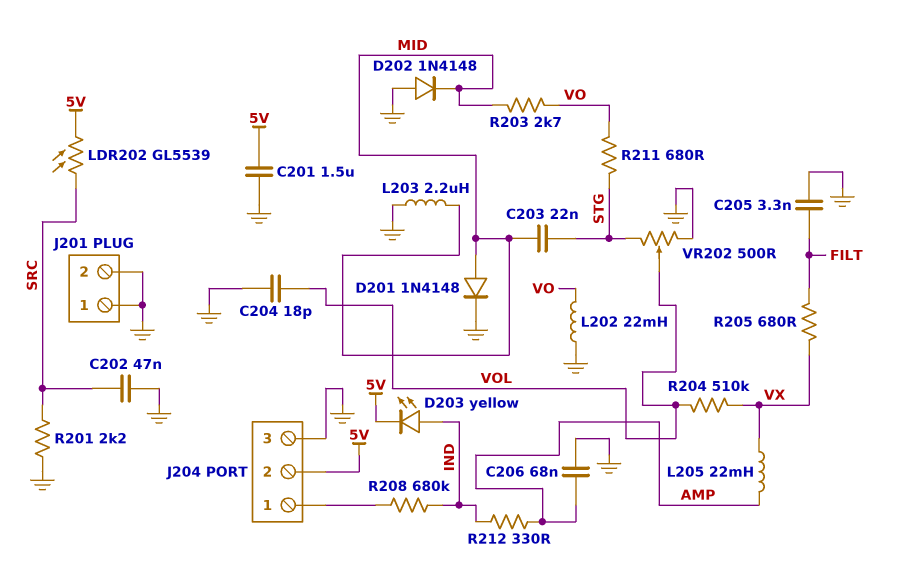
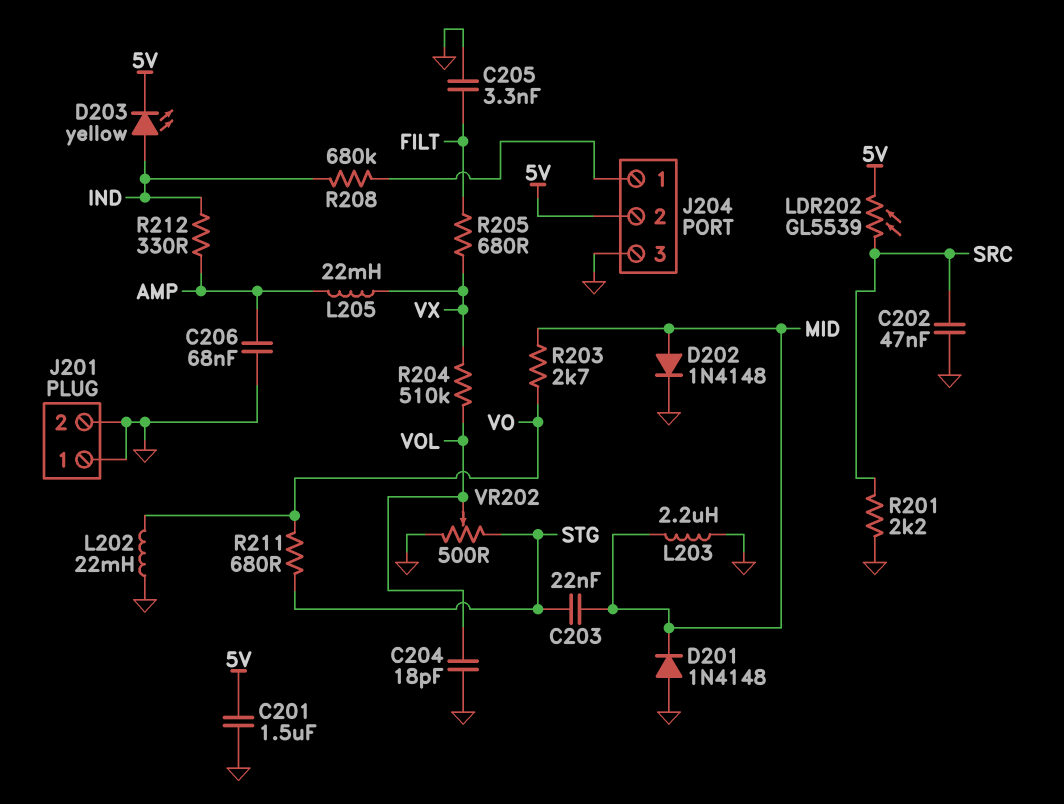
D201: diode 1N4148 (A MID, K GND) -> diode 1N4148 (A GND, K MID)
D202: diode 1N4148 (A GND, K MID) -> diode 1N4148 (A MID, K GND)

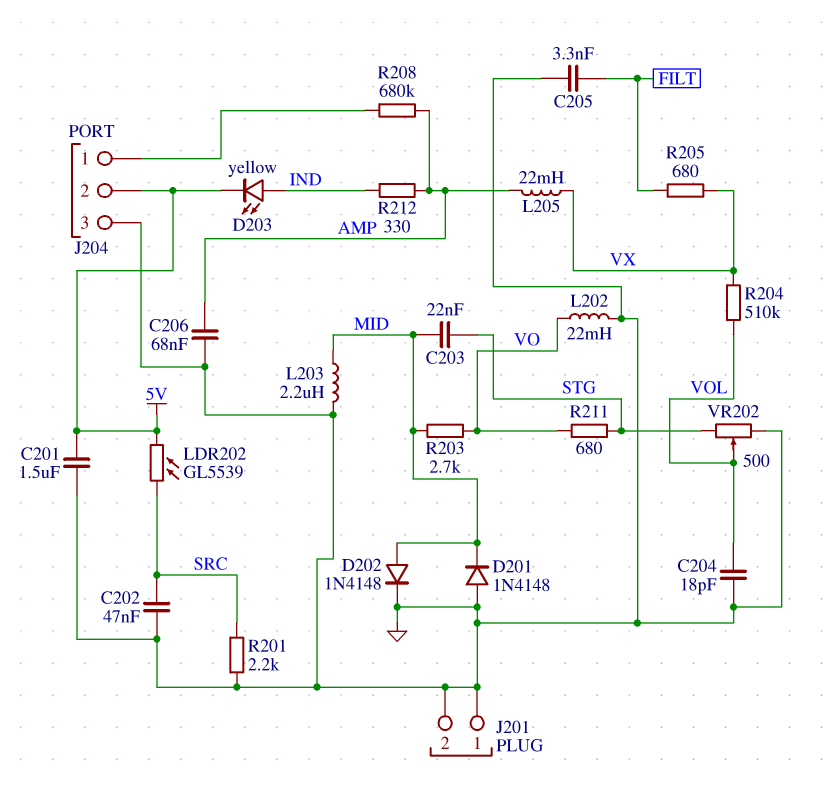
R208: 680k (IND, J204/1) -> 680k (AMP, J204/1)

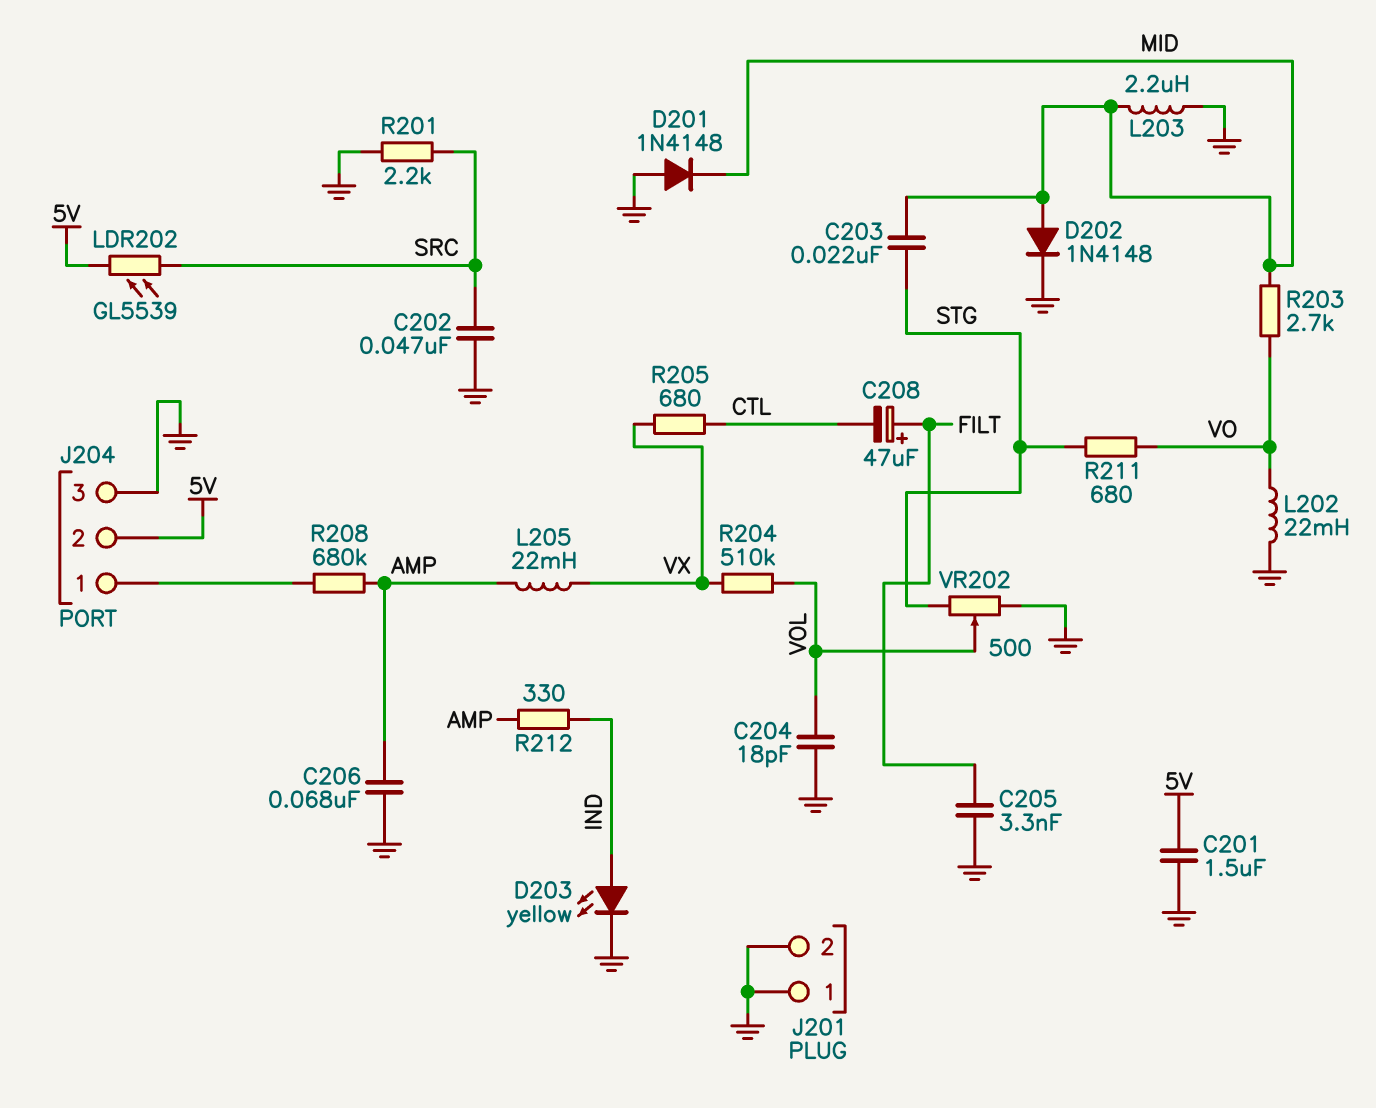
C208: none -> 47uF (plus FILT, minus CTL)
D203: LED yellow (A IND, K 5V) -> LED yellow (A IND, K GND)
R205: 680 (FILT, VX) -> 680 (CTL, VX)

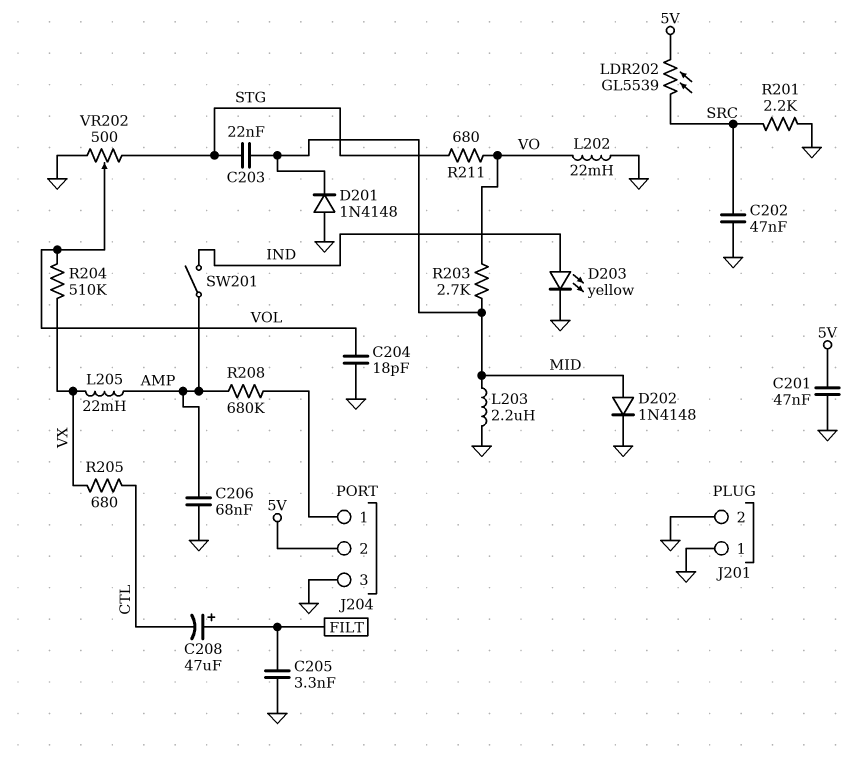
C201: 1.5uF (5V, GND) -> 47nF (5V, GND)
R212: 330 (AMP, IND) -> none
SW201: none -> switch (AMP, IND)

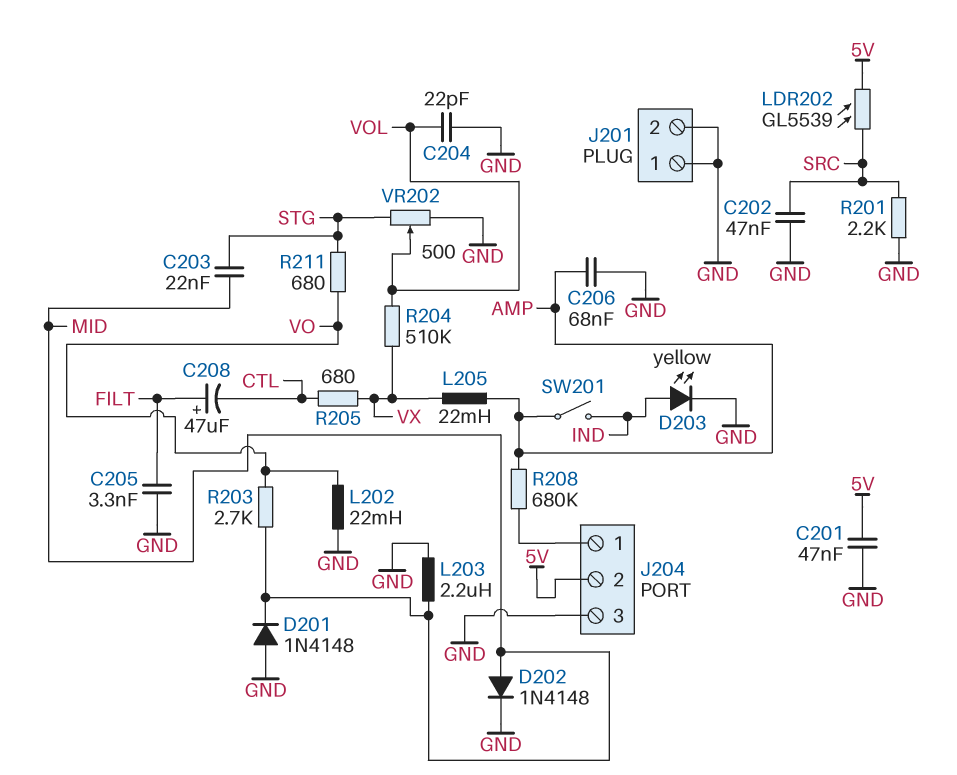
C204: 18pF (GND, VOL) -> 22pF (GND, VOL)

